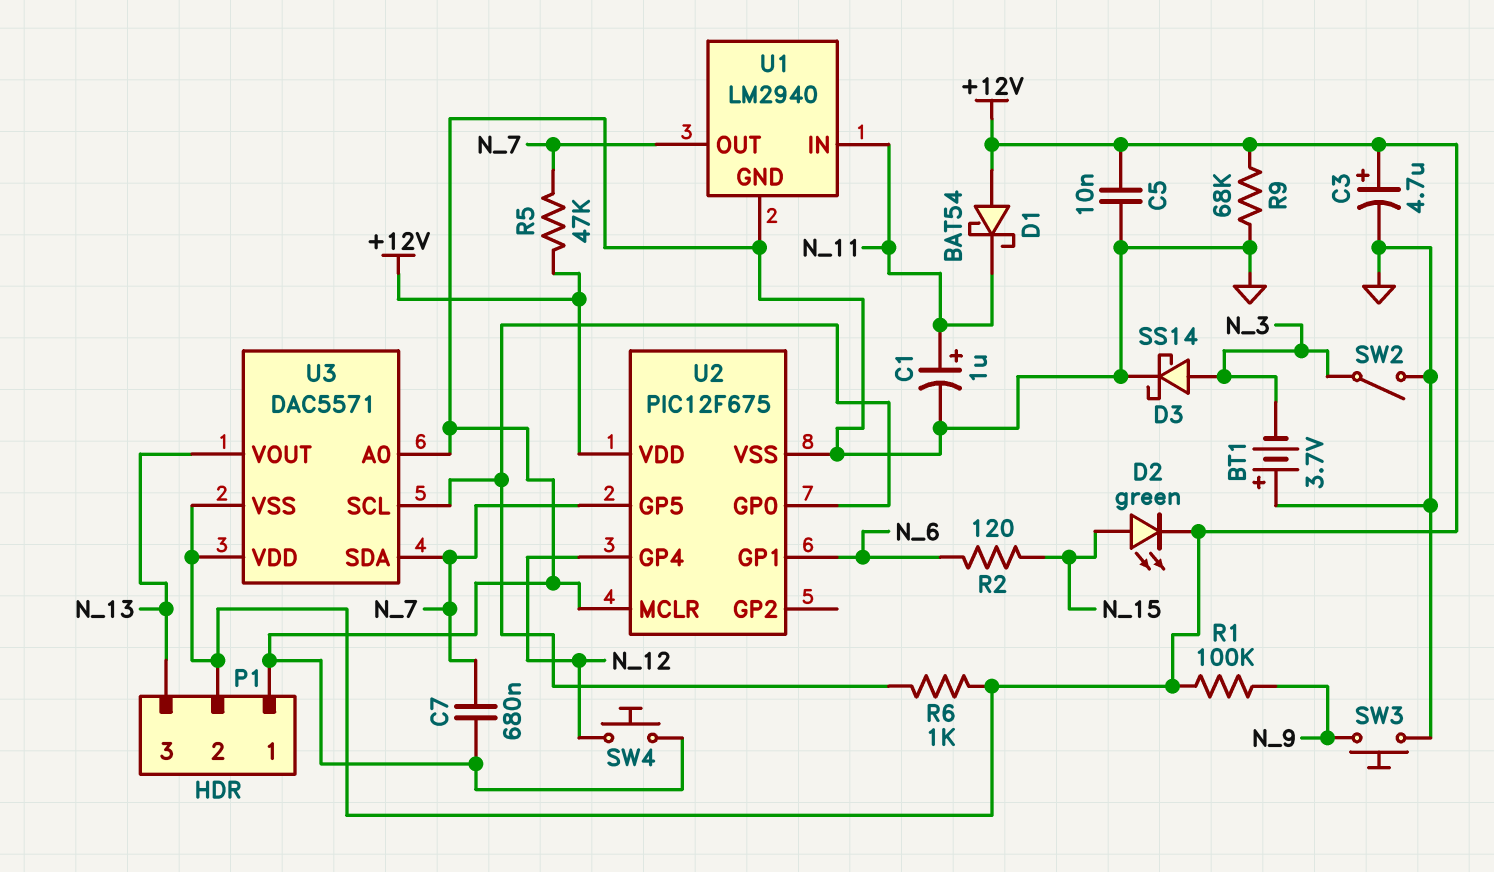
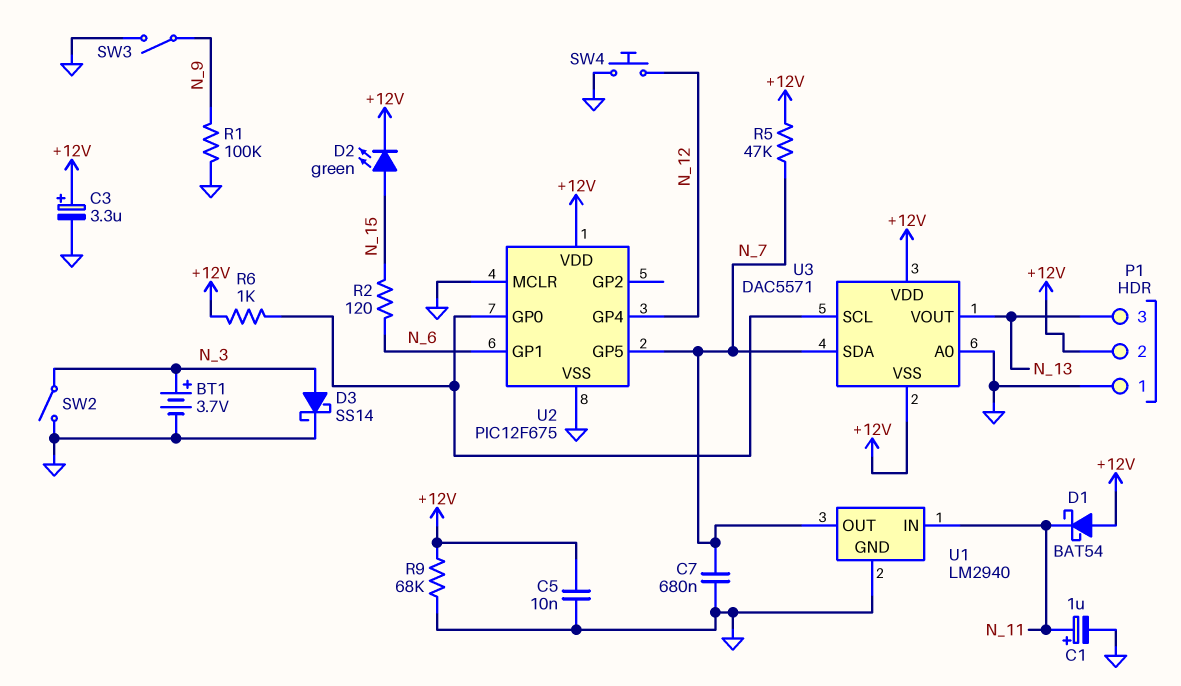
BT1: 3.7V (plus GND, minus N_3) -> 3.7V (plus N_3, minus GND)
C3: 4.7uF (plus +12V, minus GND) -> 3.3uF (plus +12V, minus GND)
R1: 100k (+12V, N_9) -> 100k (GND, N_9)
SW3: button (GND, N_9) -> switch (GND, N_9)

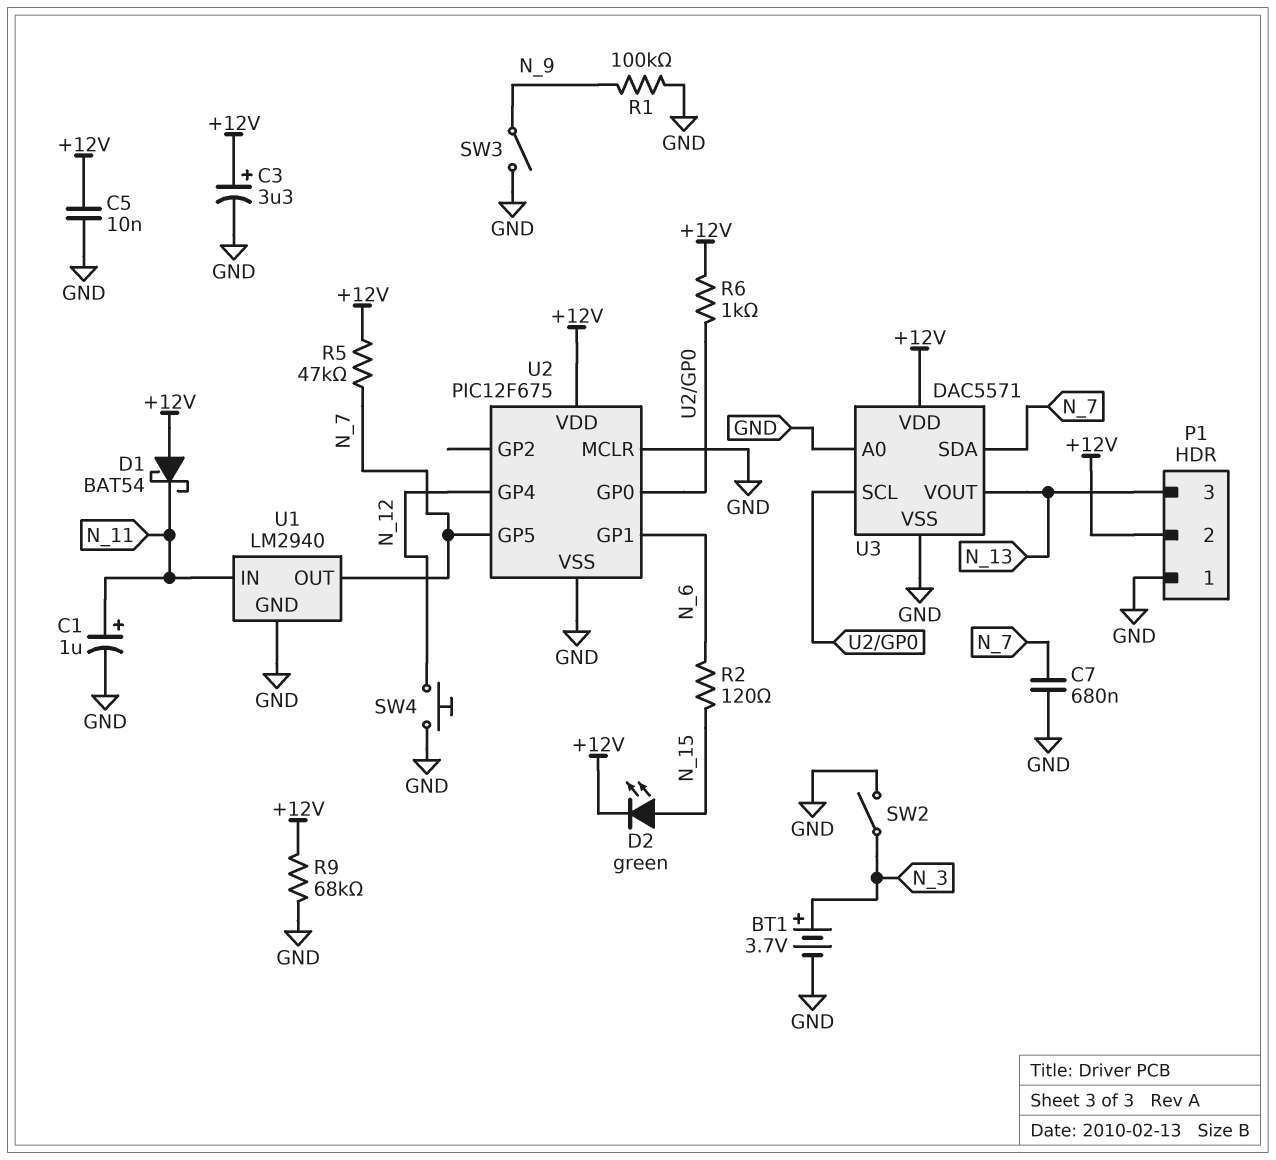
D3: schottky SS14 (A N_3, K GND) -> none
U3 pin VSS: +12V -> GND

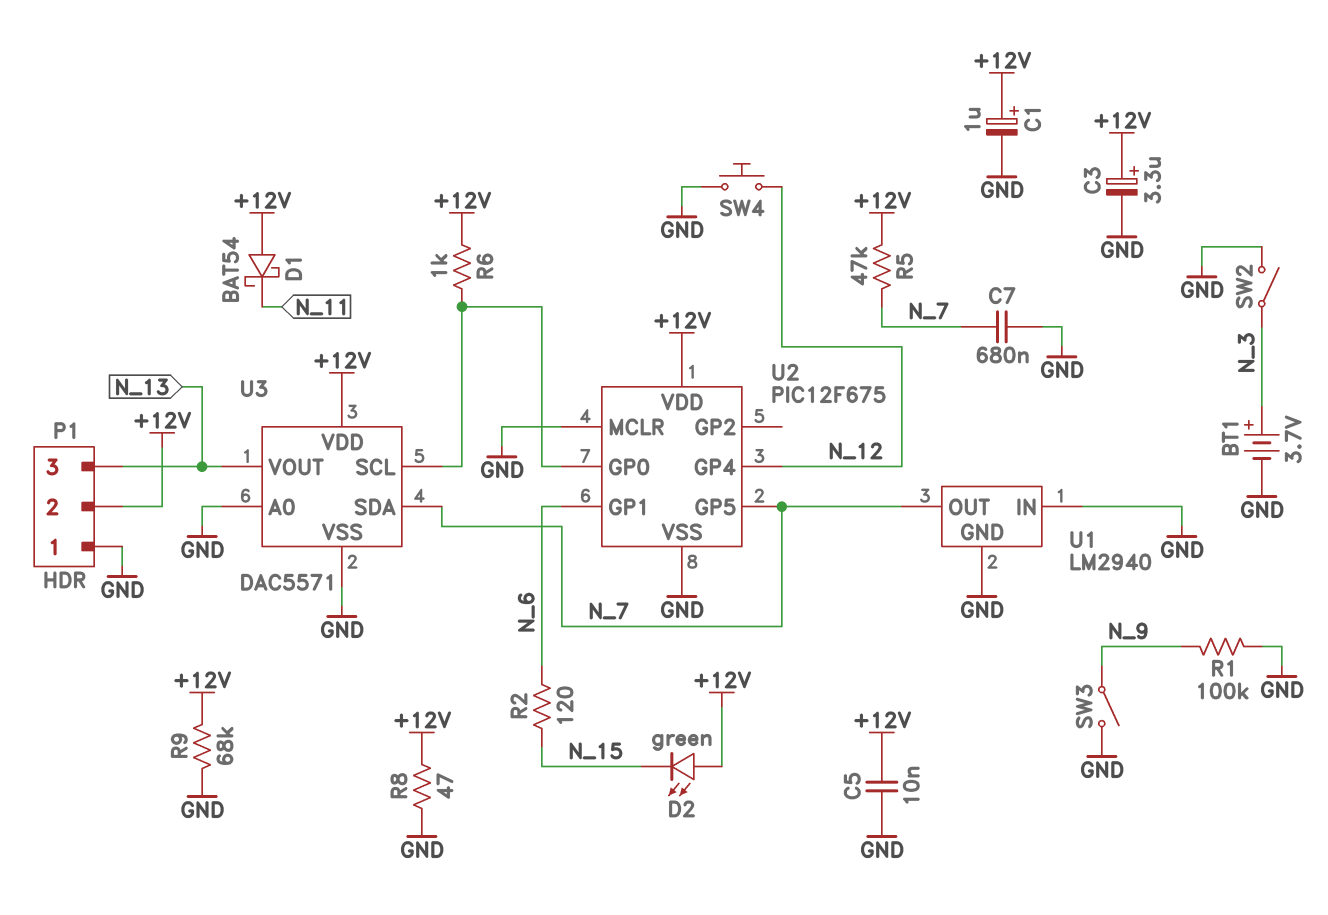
C1: 1uF (plus N_11, minus GND) -> 1uF (plus +12V, minus GND)
D2: LED green (A N_15, K +12V) -> LED green (A +12V, K N_15)
R8: none -> 47 (+12V, GND)
U1 pin IN: N_11 -> GND

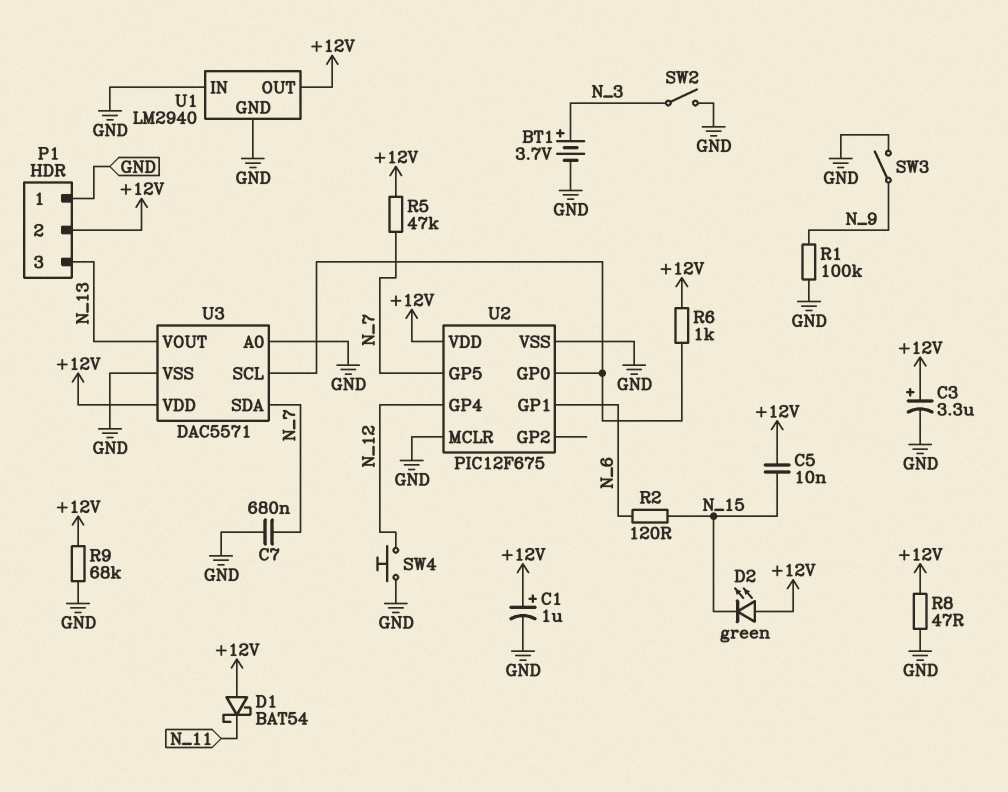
C5: 10nF (+12V, GND) -> 10nF (+12V, N_15)
U1 pin OUT: N_7 -> +12V

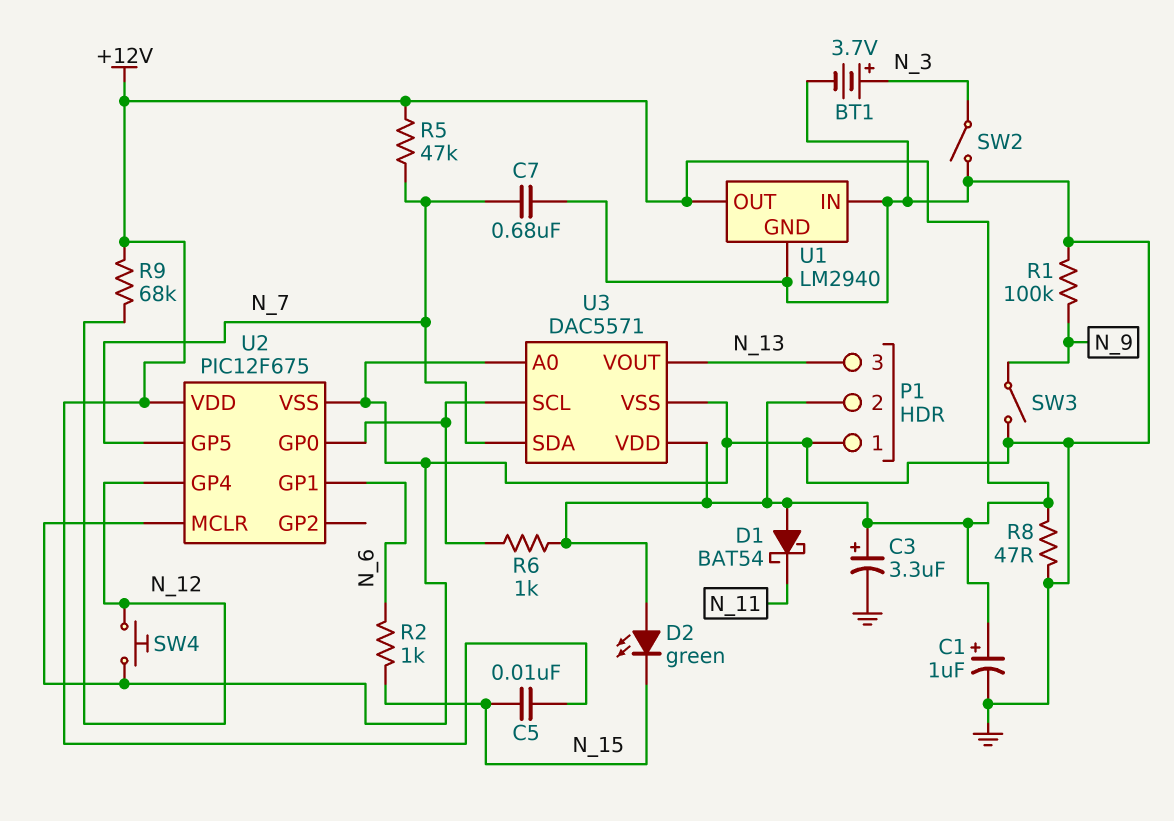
R2: 120 (N_6, N_15) -> 1k (N_6, N_15)
R9: 68k (+12V, GND) -> 68k (+12V, N_12)

